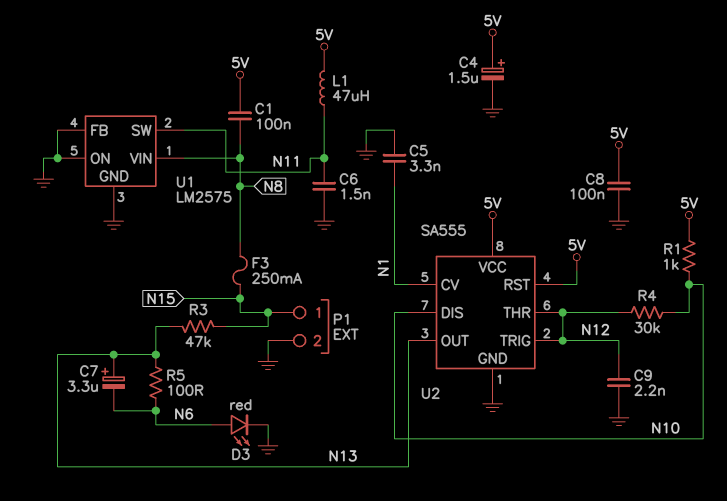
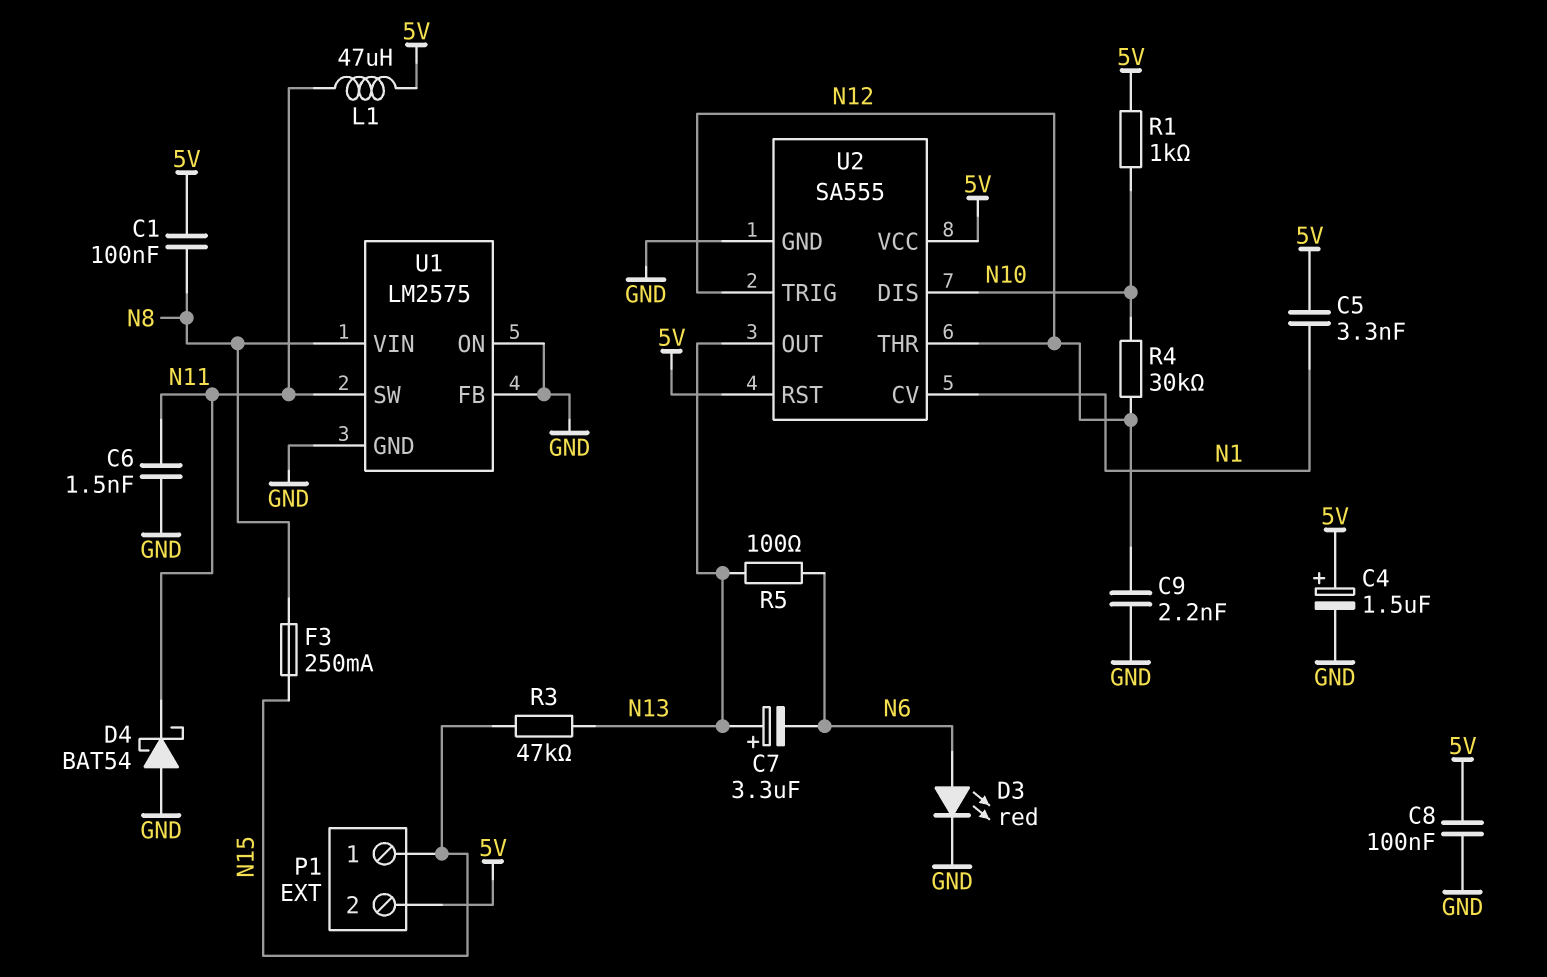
C5: 3.3nF (GND, N1) -> 3.3nF (5V, N1)
D4: none -> schottky BAT54 (A GND, K N11)
P1 pin 2: GND -> 5V

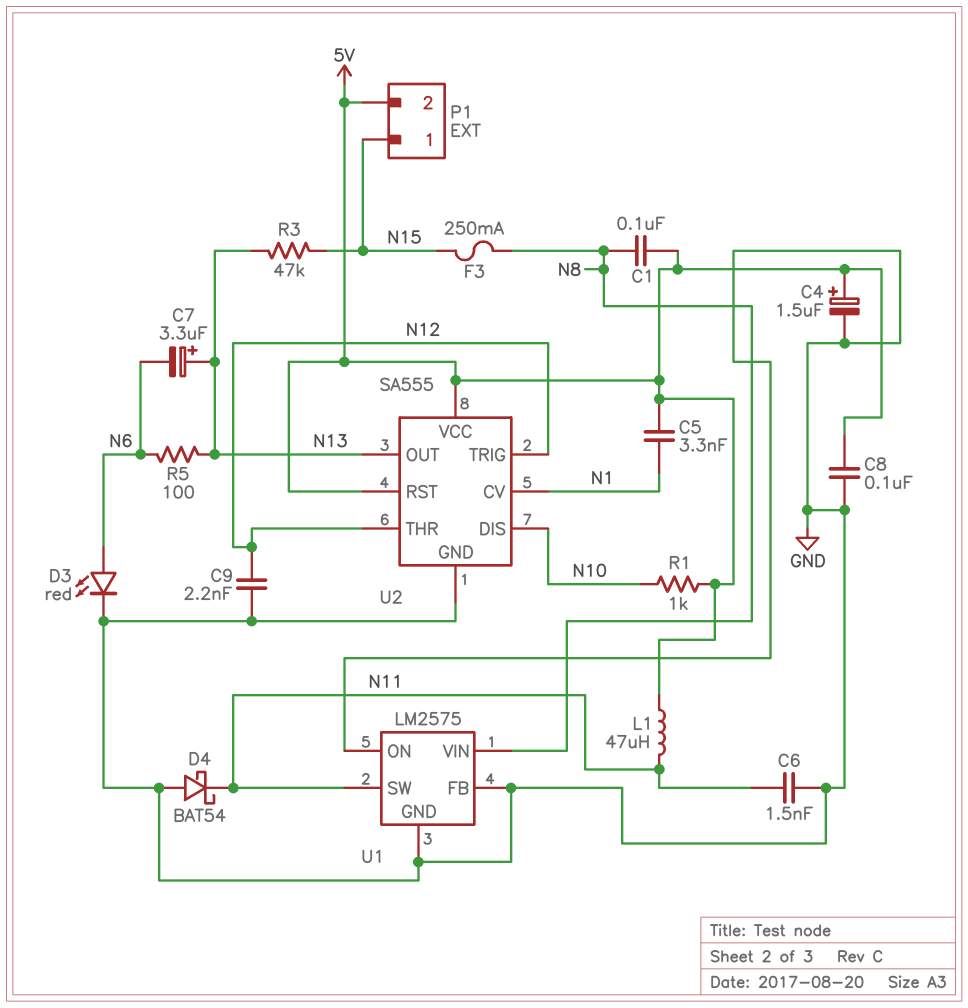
R4: 30k (N10, N12) -> none

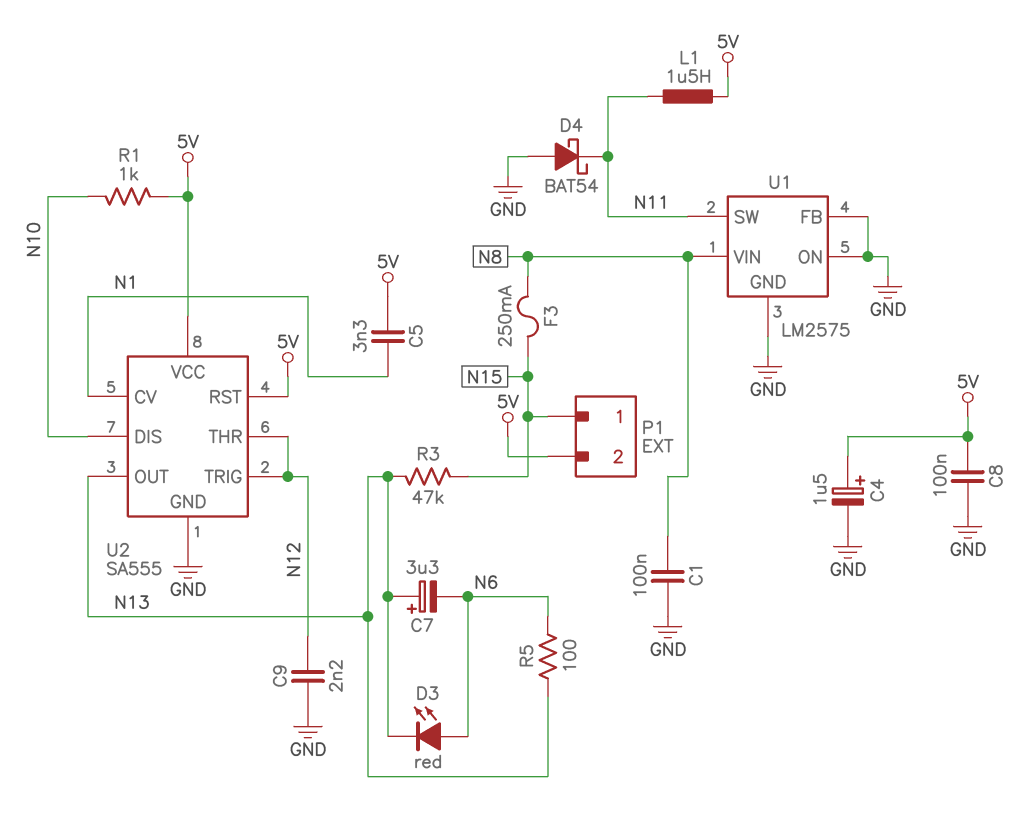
C1: 100nF (5V, N8) -> 100nF (GND, N8)
C6: 1.5nF (GND, N11) -> none
D3: LED red (A N6, K GND) -> LED red (A N6, K N13)
L1: 47uH (5V, N11) -> 1.5uH (5V, N11)

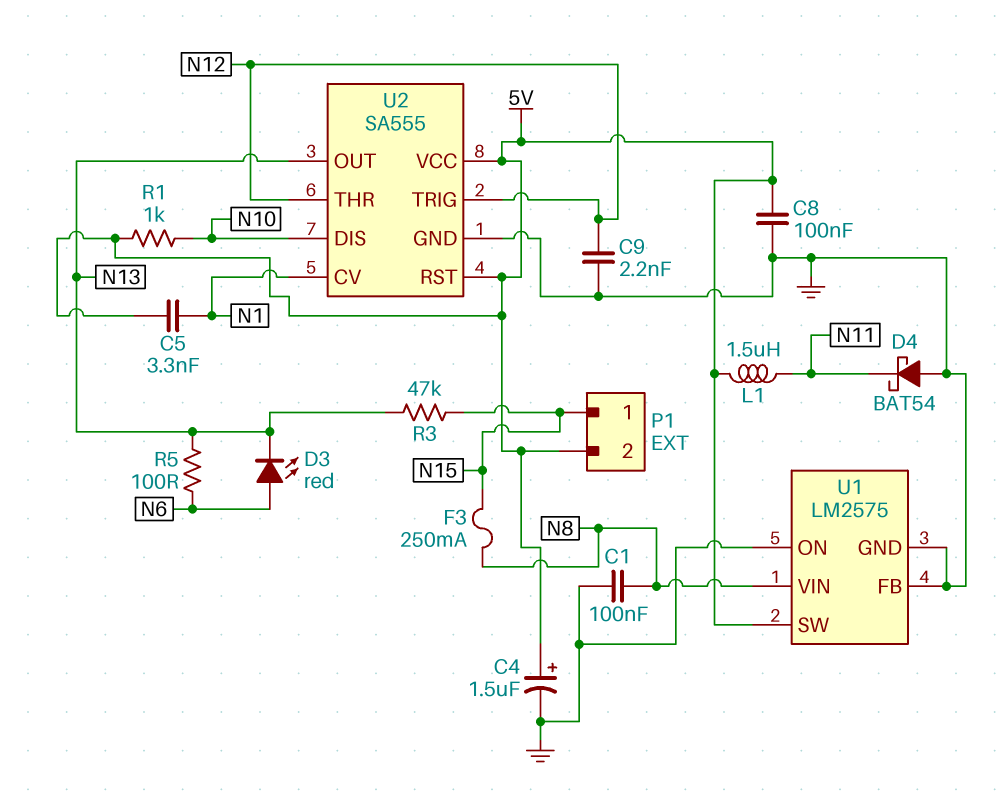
C7: 3.3uF (plus N13, minus N6) -> none
U1 pin SW: N11 -> 5V

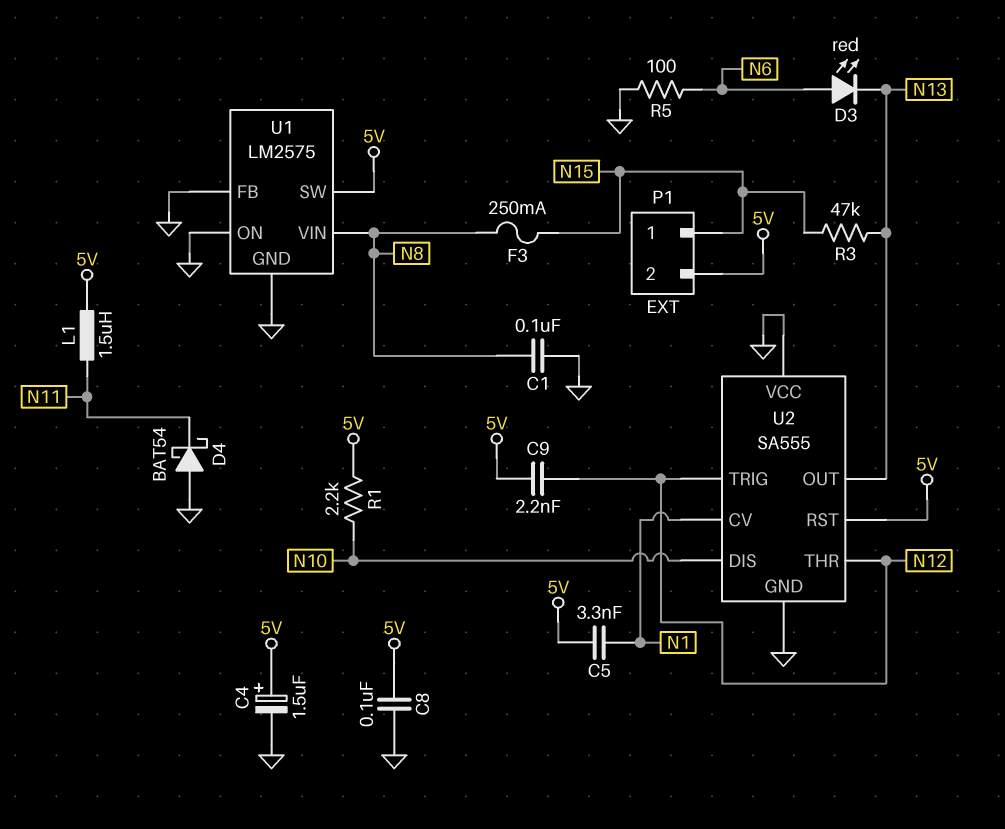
C9: 2.2nF (GND, N12) -> 2.2nF (5V, N12)
R1: 1k (5V, N10) -> 2.2k (5V, N10)
R5: 100 (N6, N13) -> 100 (GND, N6)
U2 pin VCC: 5V -> GND

